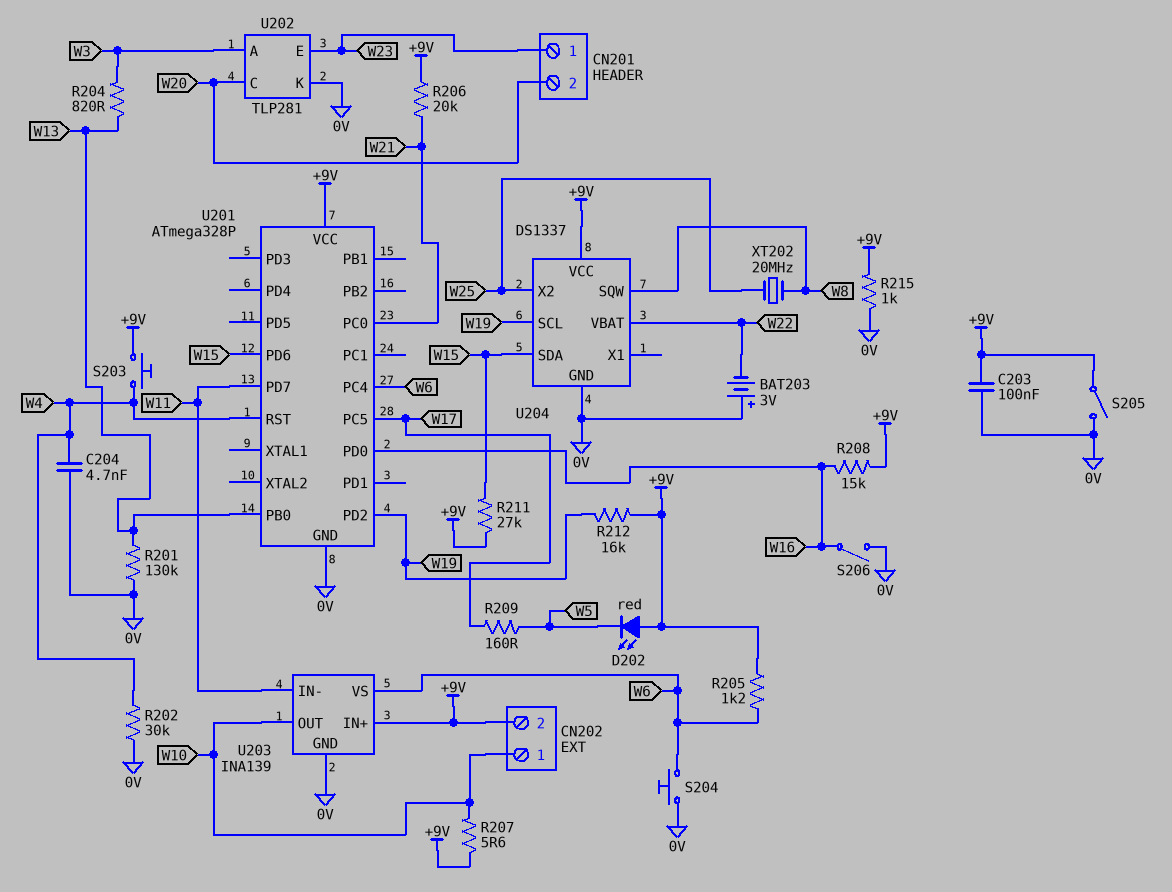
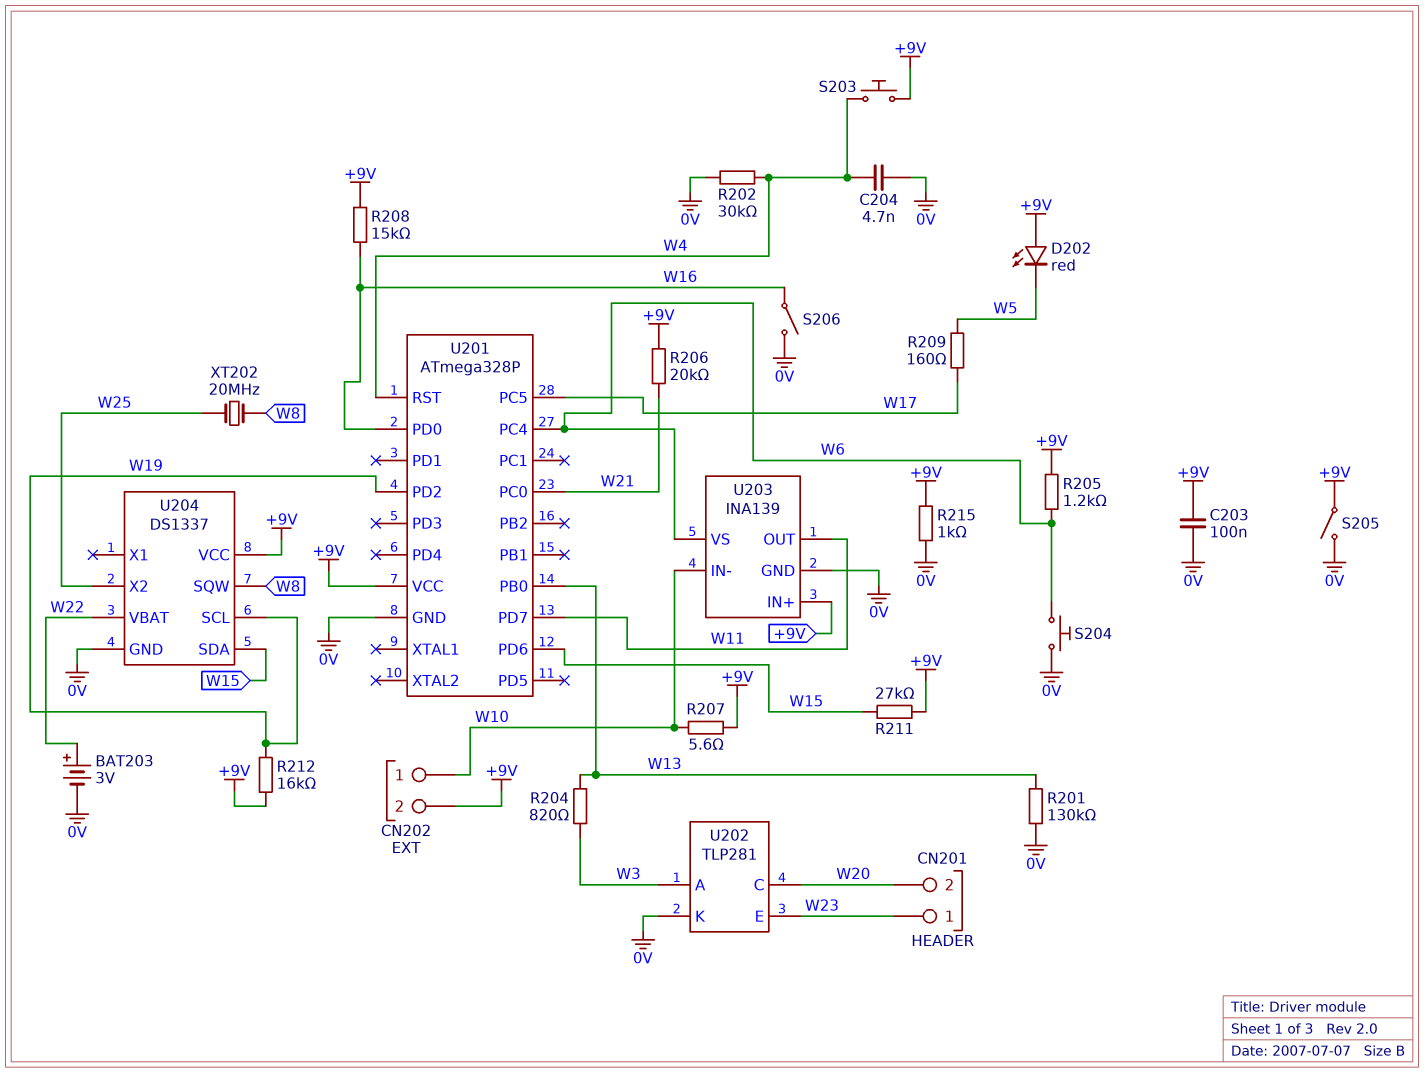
BAT203: 3V (plus 0V, minus W22) -> 3V (plus W22, minus 0V)
U203 pin IN-: W11 -> W10
U203 pin OUT: W10 -> W11

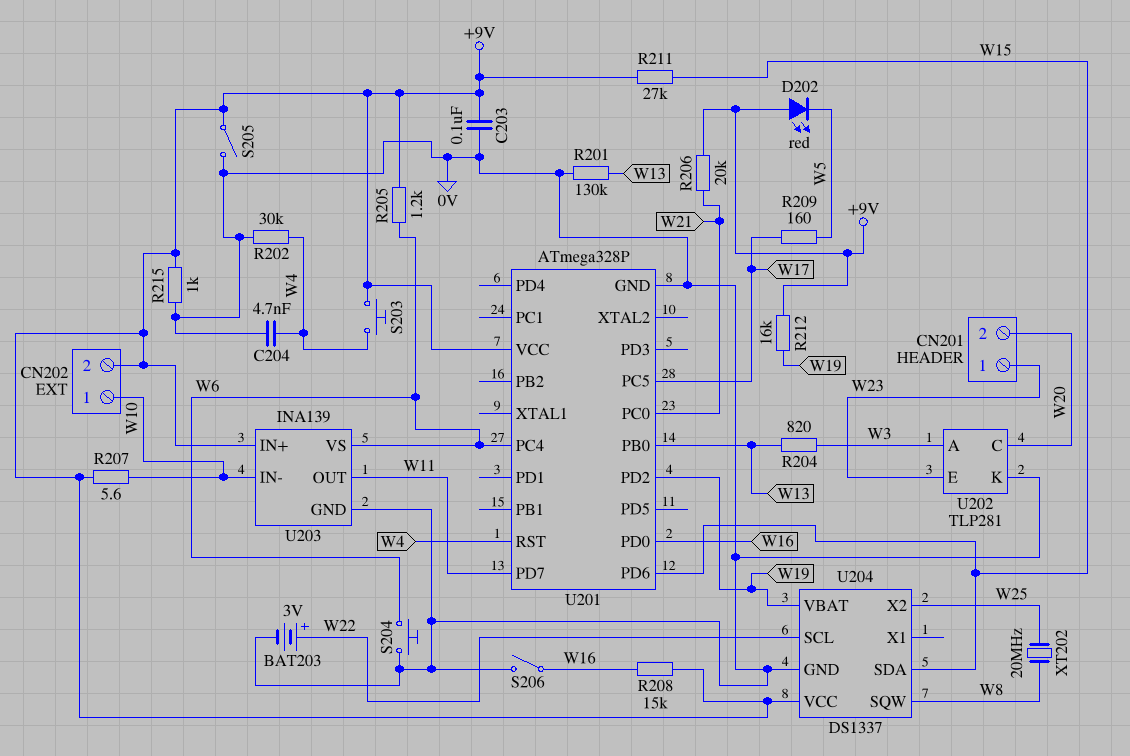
U204 pin SCL: W19 -> W22
U204 pin VBAT: W22 -> W19

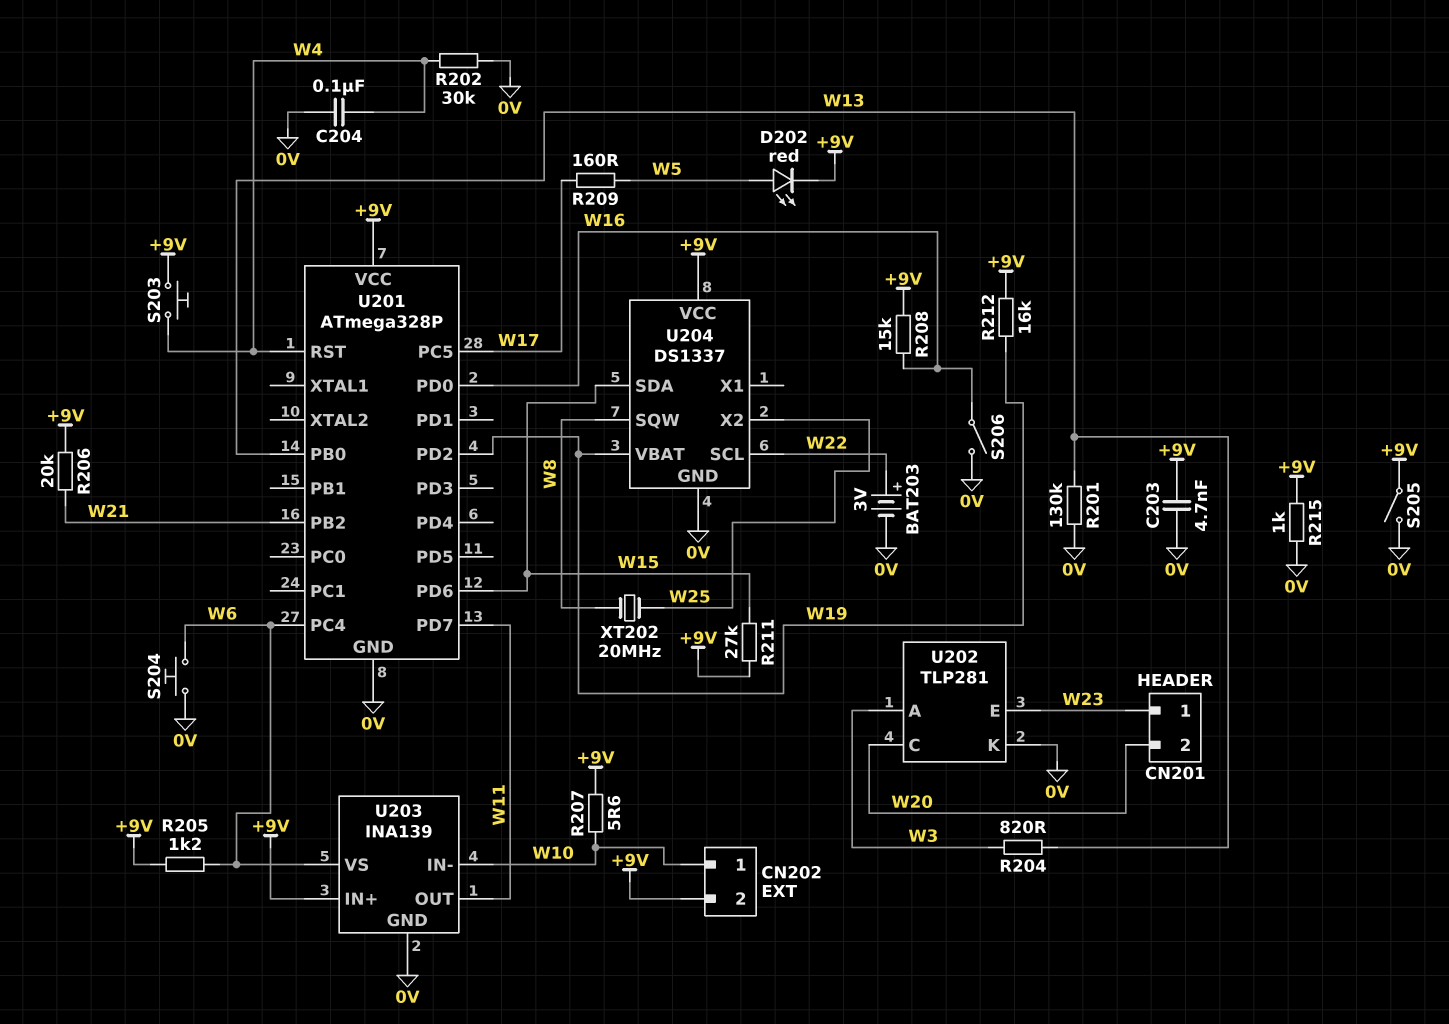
C203: 100nF (+9V, 0V) -> 4.7nF (+9V, 0V)
C204: 4.7nF (0V, W4) -> 100nF (0V, W4)
D202: LED red (A +9V, K W5) -> LED red (A W5, K +9V)
U201 pin PB2: none -> W21
U201 pin PC0: W21 -> none

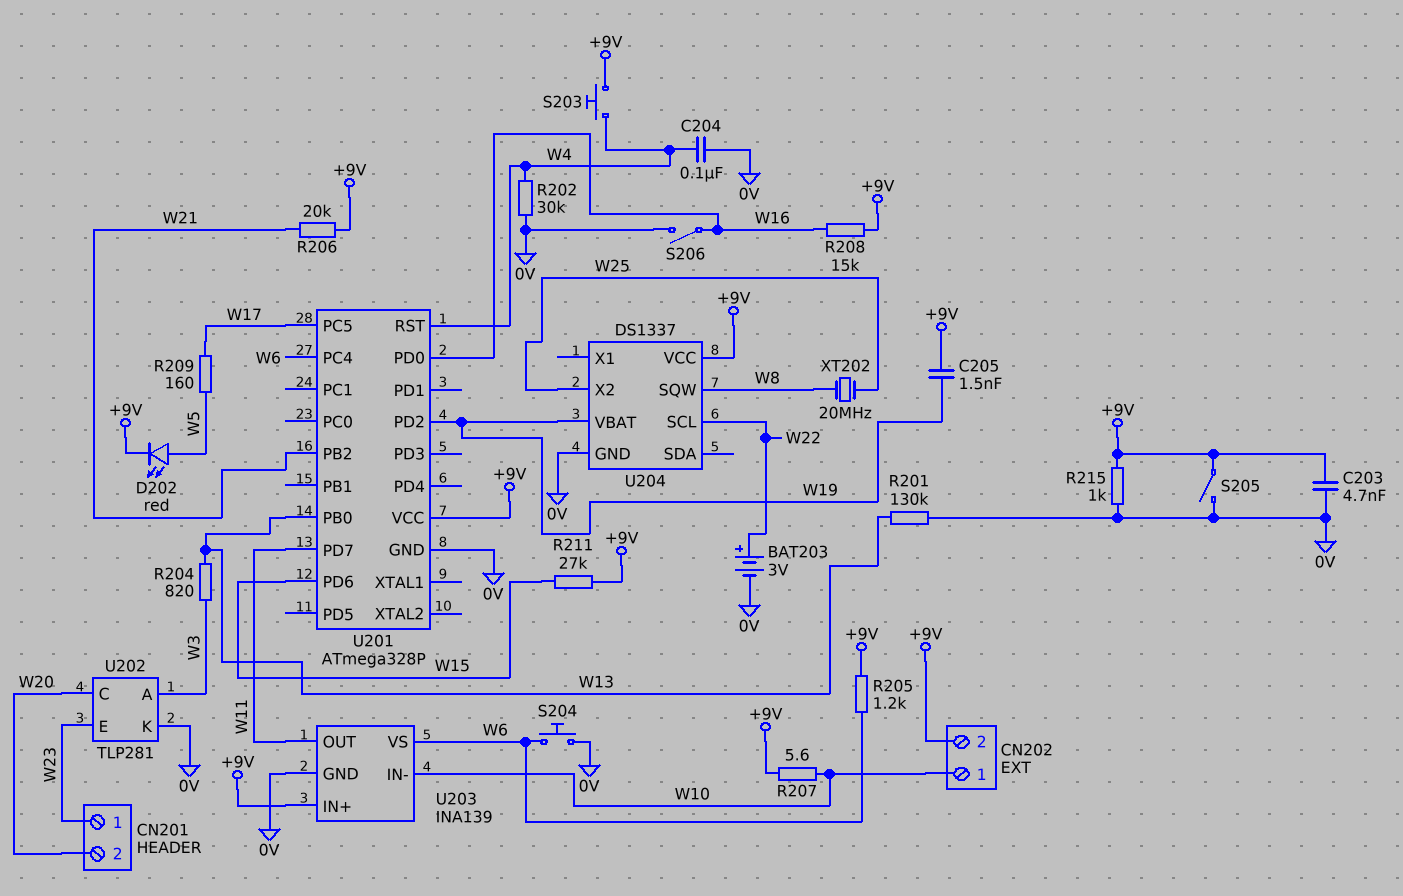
C205: none -> 1.5nF (+9V, W19)
R212: 16k (+9V, W19) -> none
U204 pin SDA: W15 -> none

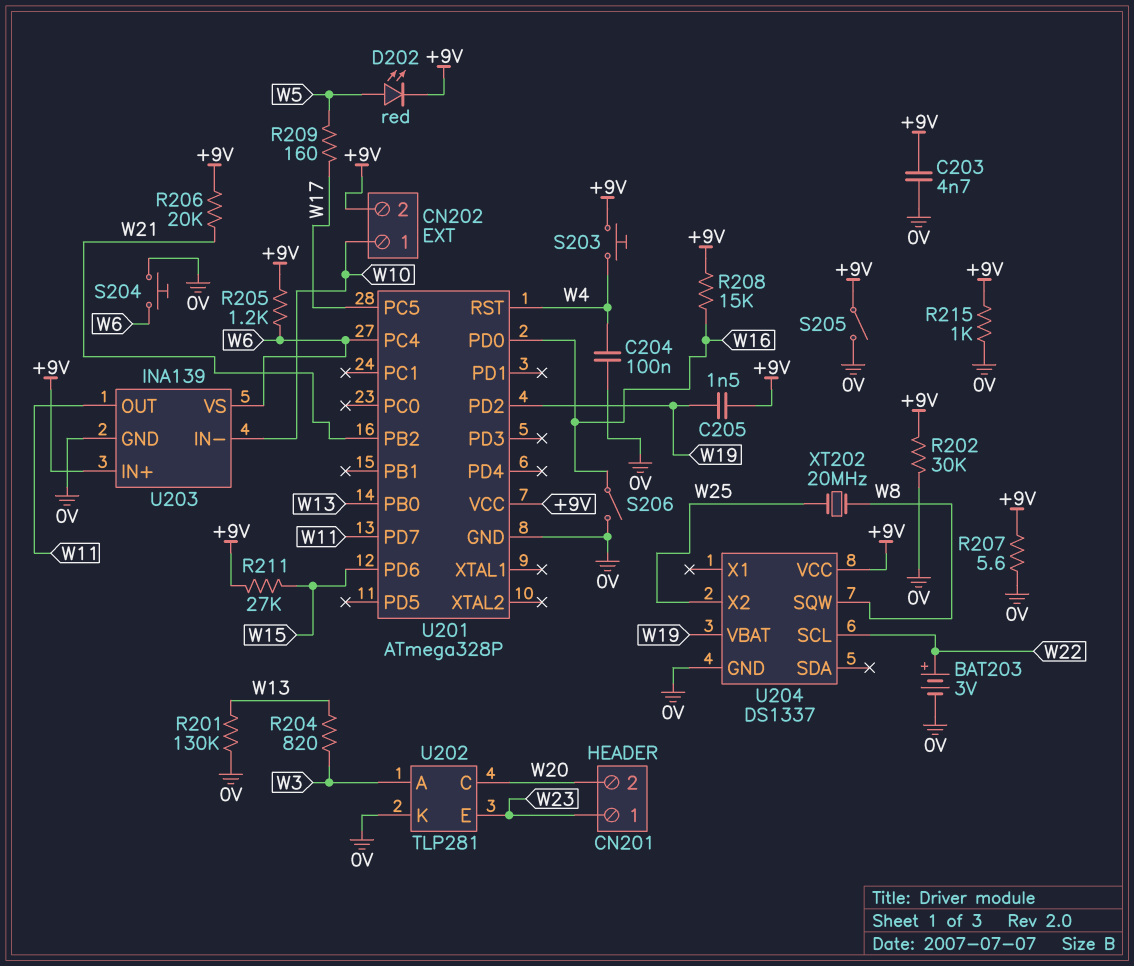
R202: 30k (0V, W4) -> 30k (+9V, 0V)
R207: 5.6 (+9V, W10) -> 5.6 (+9V, 0V)

